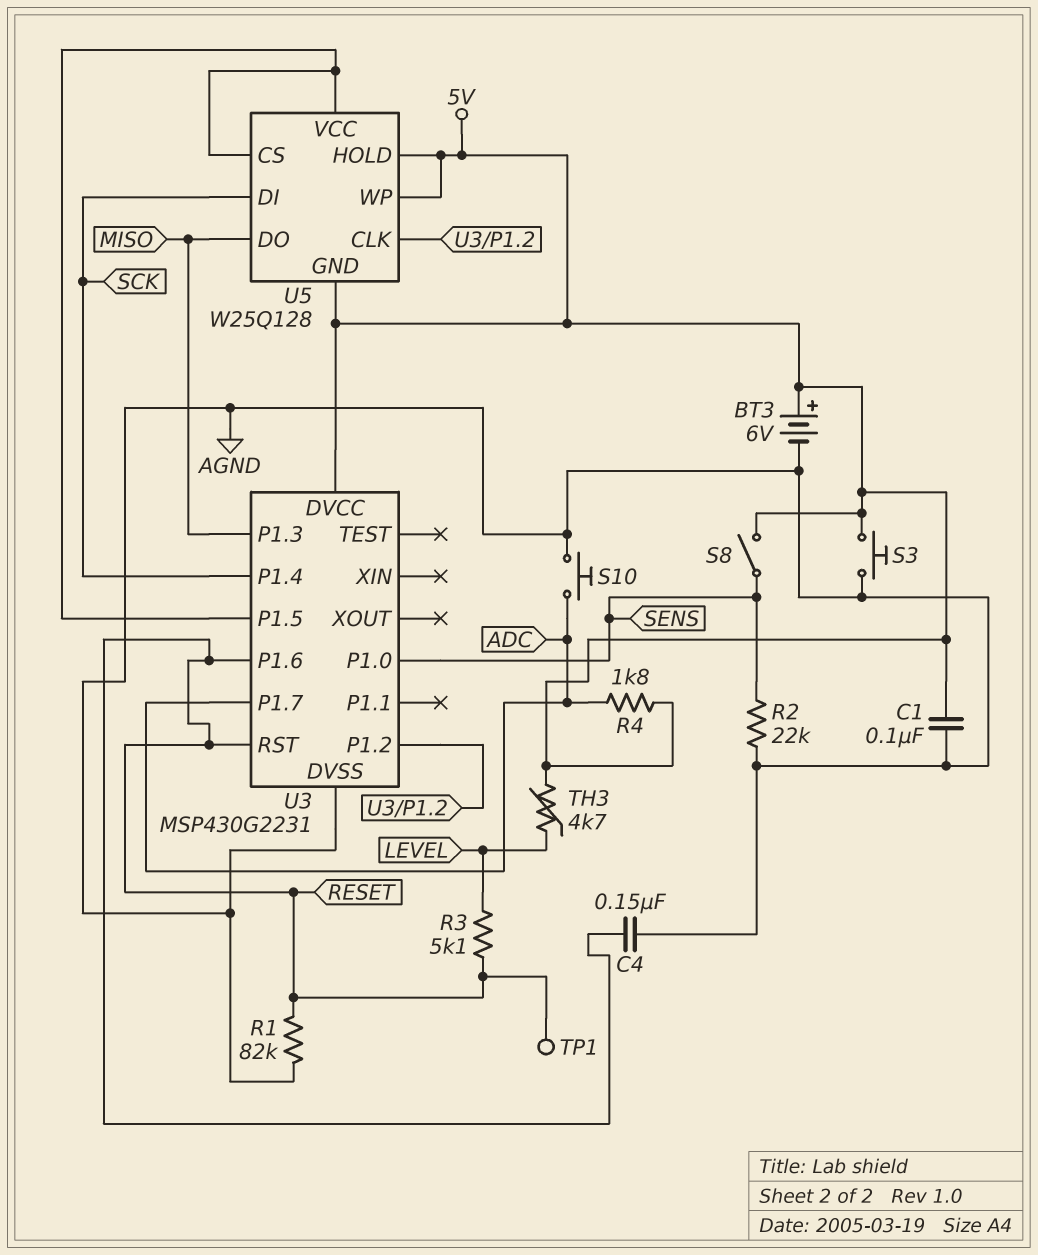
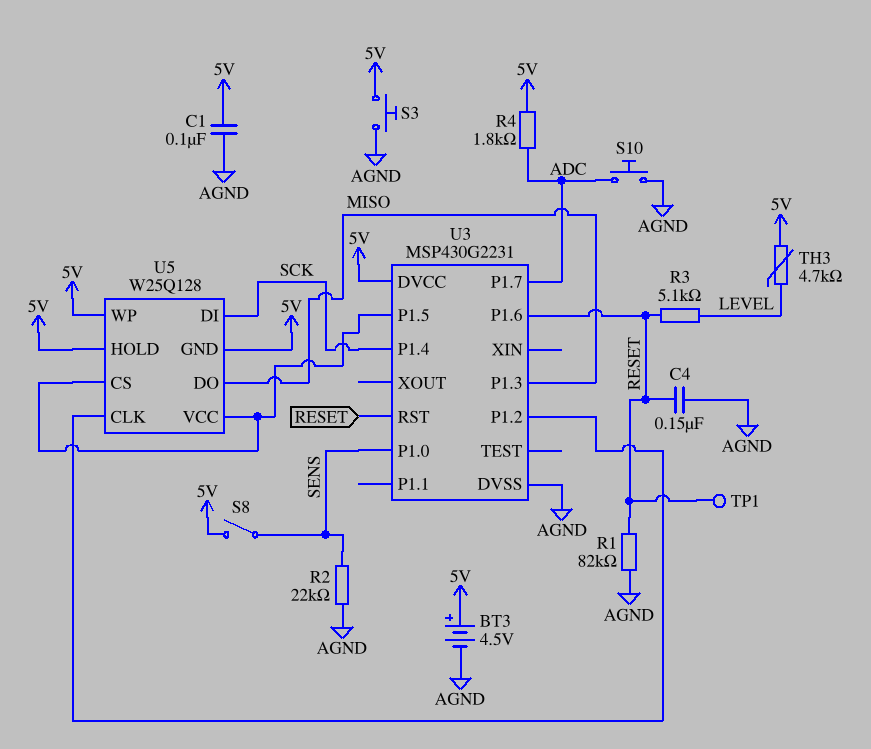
BT3: 6V (plus 5V, minus AGND) -> 4.5V (plus 5V, minus AGND)

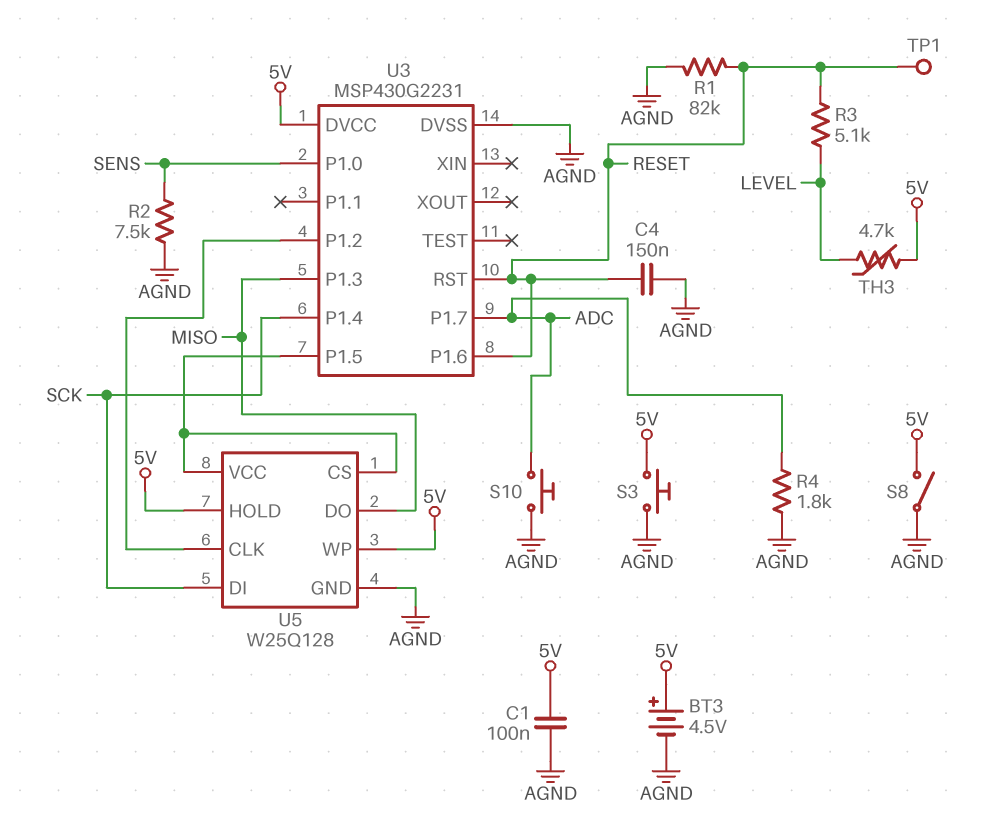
R2: 22k (AGND, SENS) -> 7.5k (AGND, SENS)
R4: 1.8k (5V, ADC) -> 1.8k (ADC, AGND)
S8: switch (5V, SENS) -> switch (5V, AGND)
U5 pin GND: 5V -> AGND

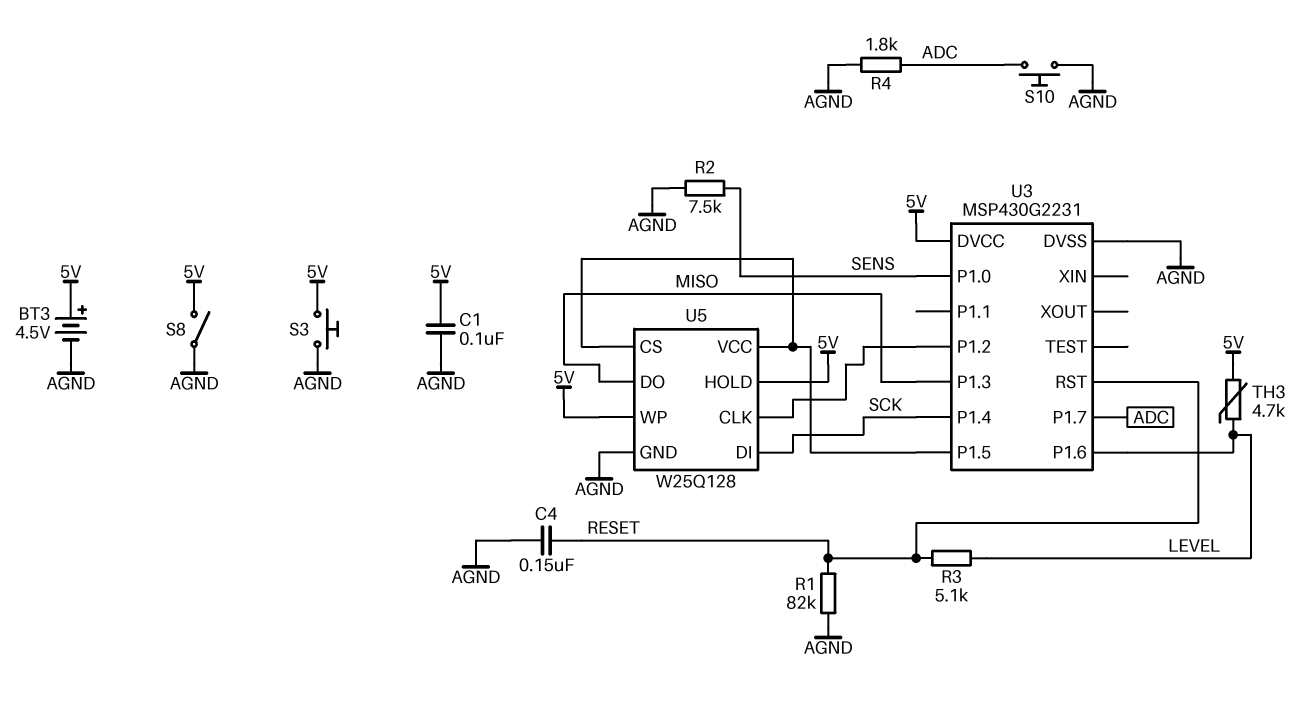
TP1: test point (RESET) -> none
U3 pin P1.6: RESET -> LEVEL

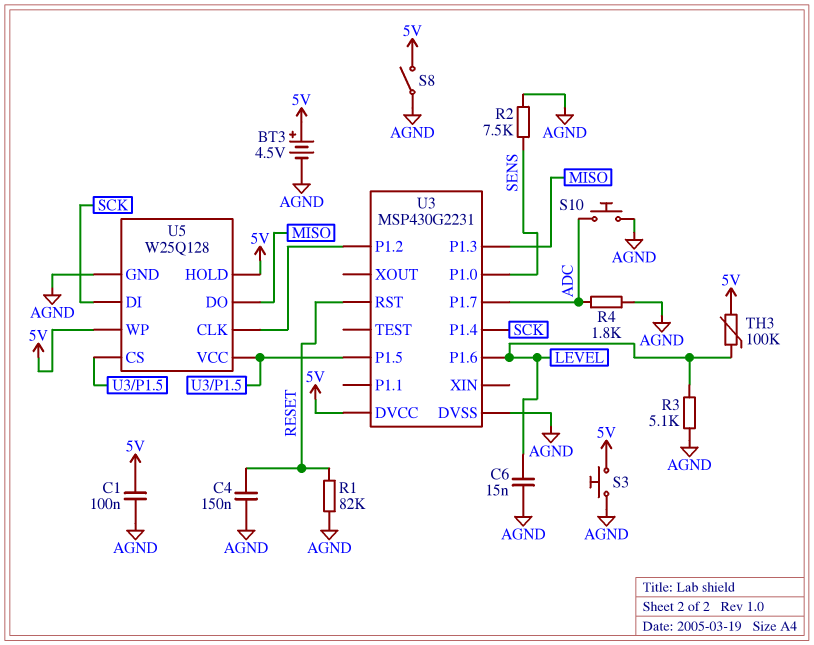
C6: none -> 15nF (AGND, LEVEL)
R3: 5.1k (LEVEL, RESET) -> 5.1k (AGND, LEVEL)
TH3: 4.7k (5V, LEVEL) -> 100k (5V, LEVEL)

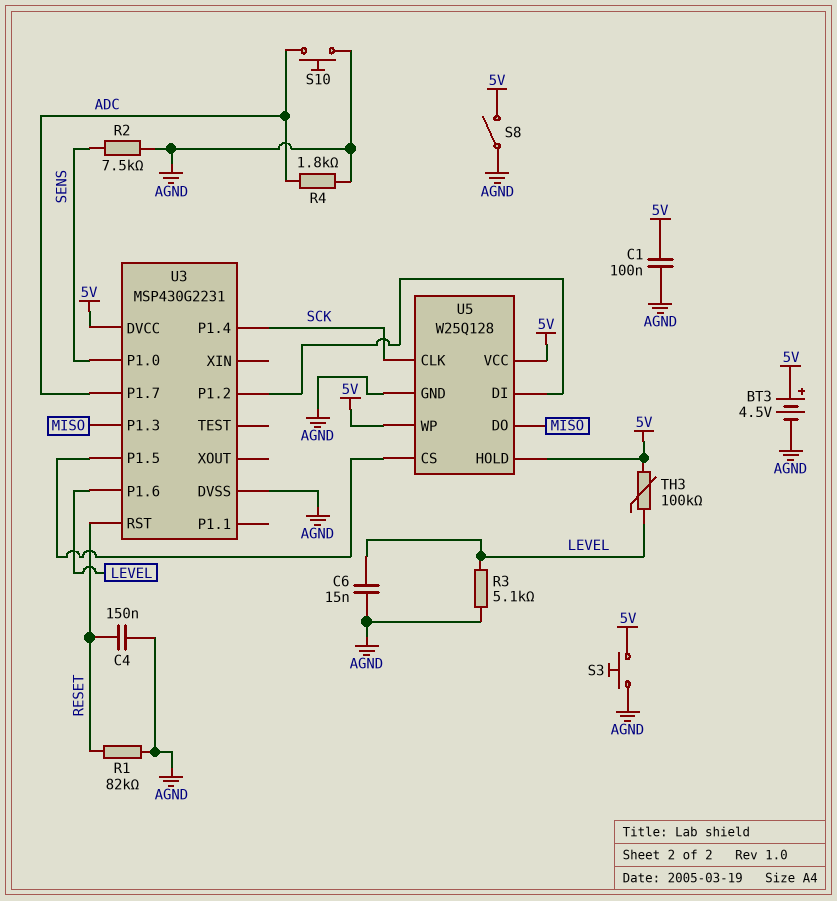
U5 pin CLK: U3/P1.2 -> SCK
U5 pin DI: SCK -> U3/P1.2
U5 pin VCC: U3/P1.5 -> 5V

